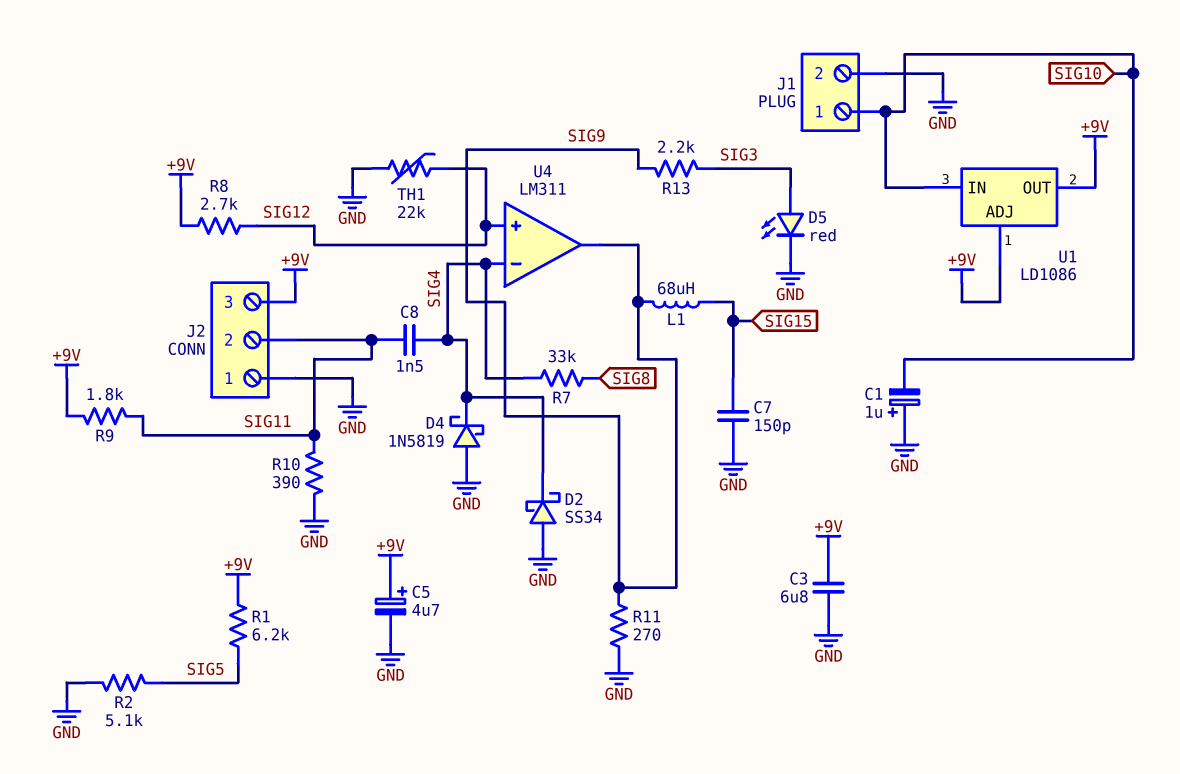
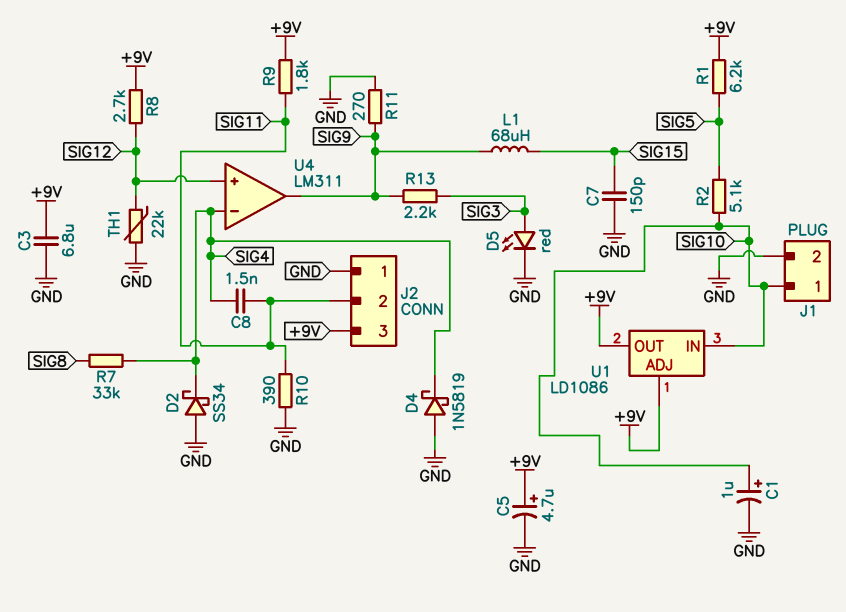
C1: 1uF (plus GND, minus SIG10) -> 1uF (plus SIG10, minus GND)
R2: 5.1k (GND, SIG5) -> 5.1k (SIG5, SIG10)

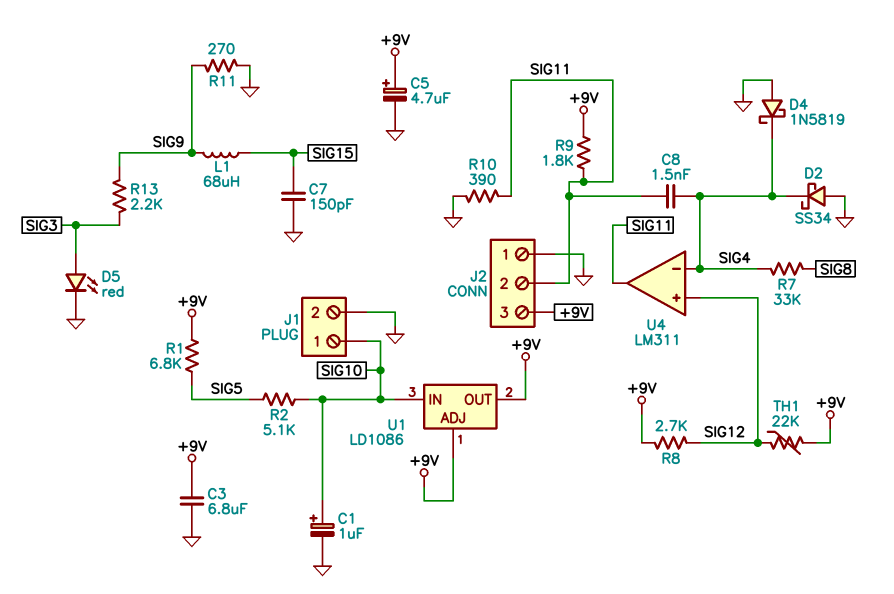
R1: 6.2k (+9V, SIG5) -> 6.8k (+9V, SIG5)
TH1: 22k (GND, SIG12) -> 22k (+9V, SIG12)
U4 pin out: SIG9 -> SIG11

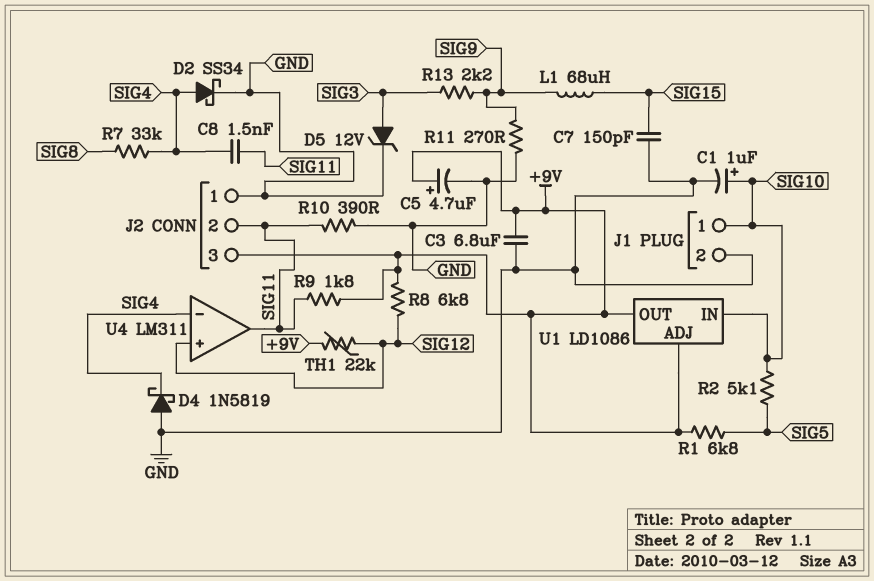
D2: schottky SS34 (A GND, K SIG4) -> schottky SS34 (A SIG4, K GND)
D5: LED red (A SIG3, K GND) -> zener 12V (A SIG3, K GND)
R8: 2.7k (+9V, SIG12) -> 6.8k (+9V, SIG12)

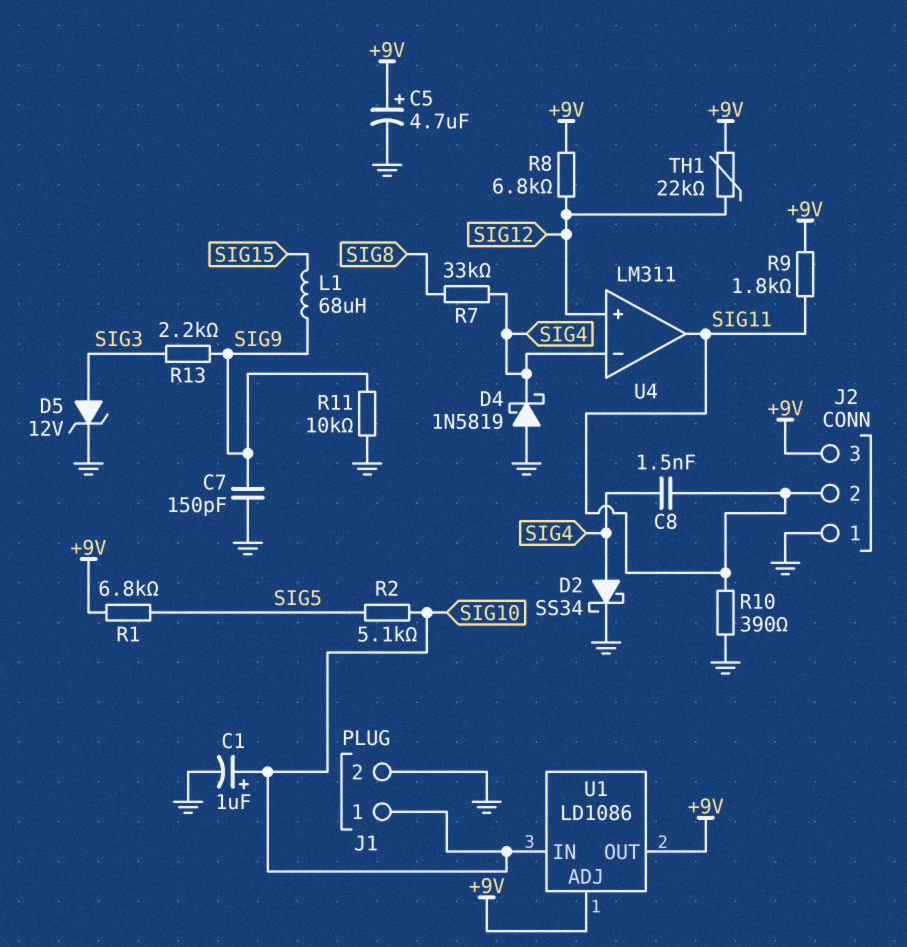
C3: 6.8uF (+9V, GND) -> none
C7: 150pF (GND, SIG15) -> 150pF (GND, SIG9)
R11: 270 (GND, SIG9) -> 10k (GND, SIG9)

